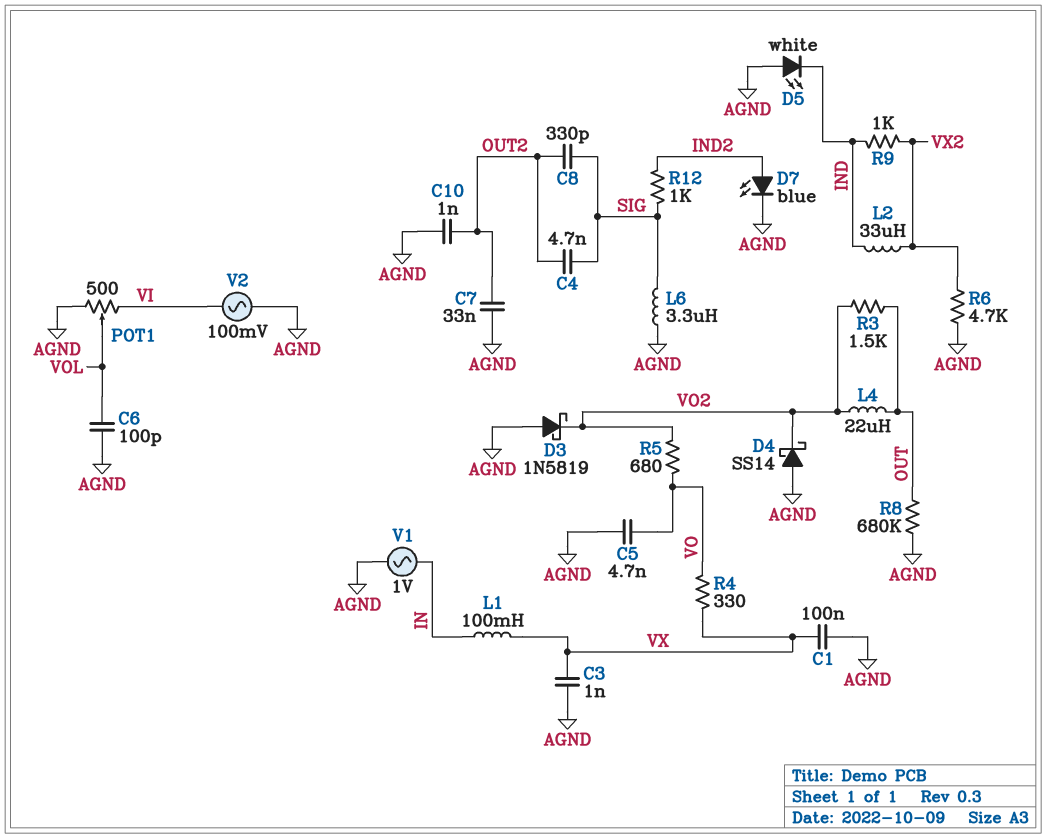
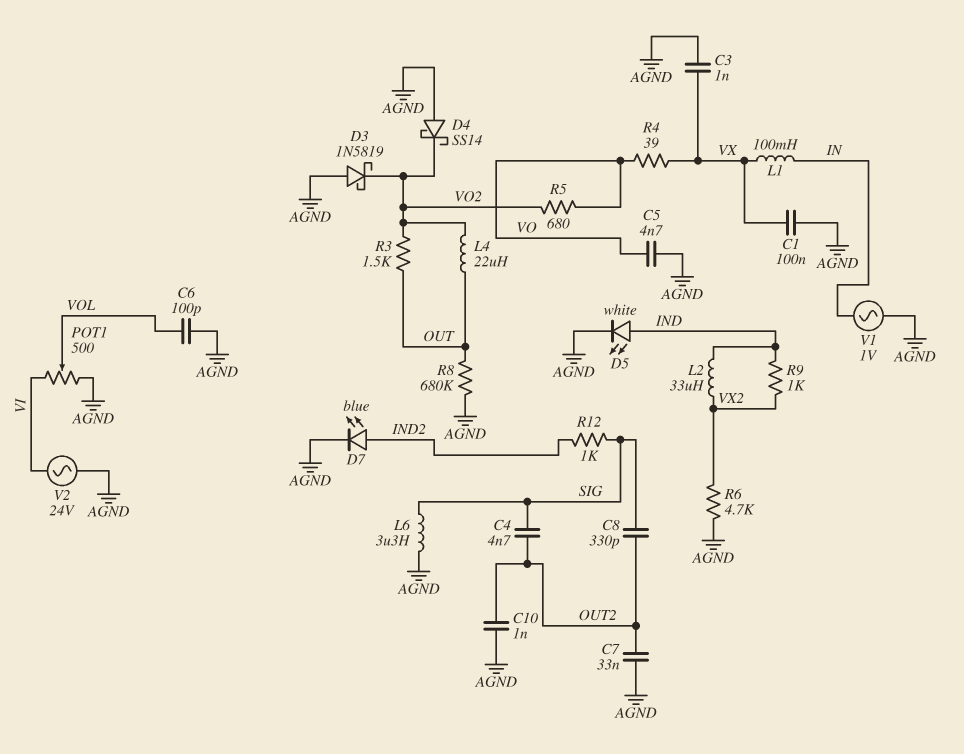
D5: LED white (A AGND, K IND) -> LED white (A IND, K AGND)
R4: 330 (VO, VX) -> 39 (VO, VX)
V2: AC 100mV (AGND, VI) -> AC 24V (AGND, VI)

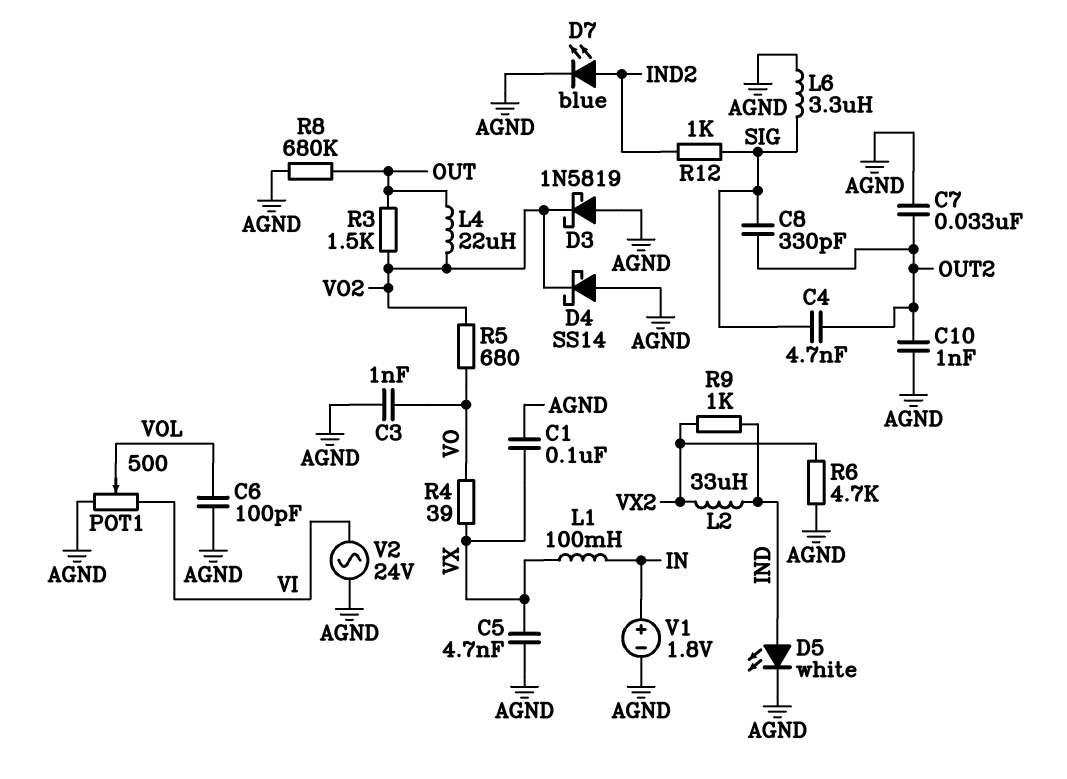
C3: 1nF (AGND, VX) -> 1nF (AGND, VO)
C5: 4.7nF (AGND, VO) -> 4.7nF (AGND, VX)
V1: AC 1V (AGND, IN) -> 1.8V (plus IN, minus AGND)

